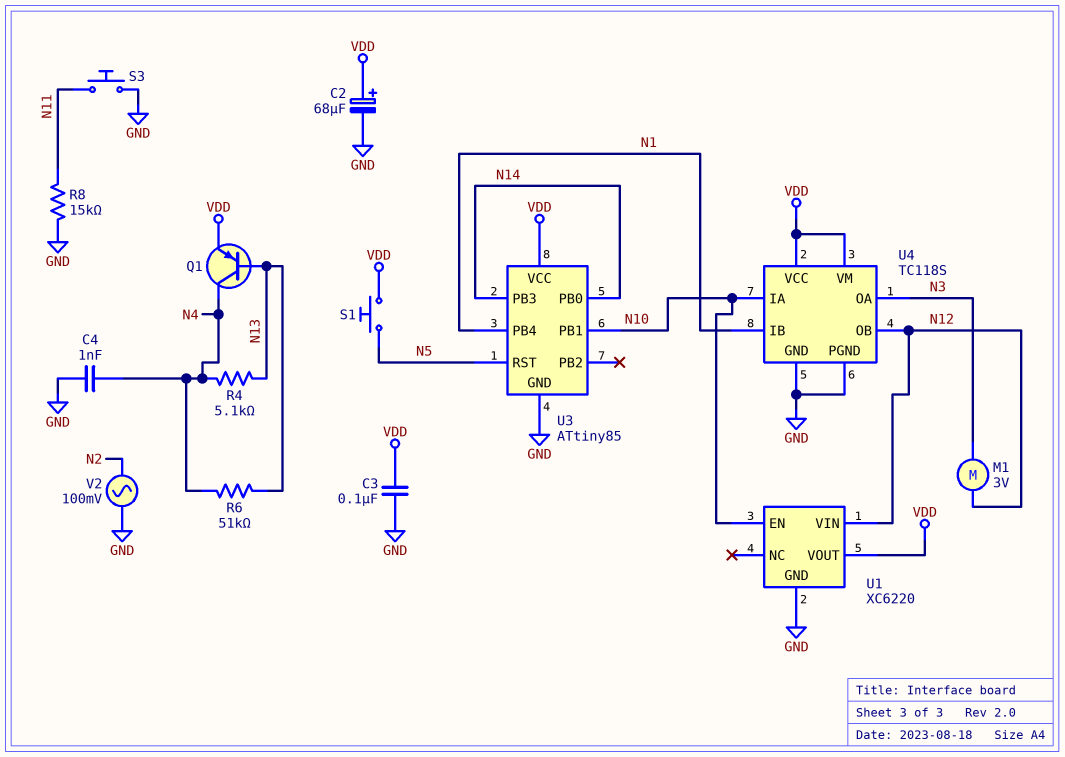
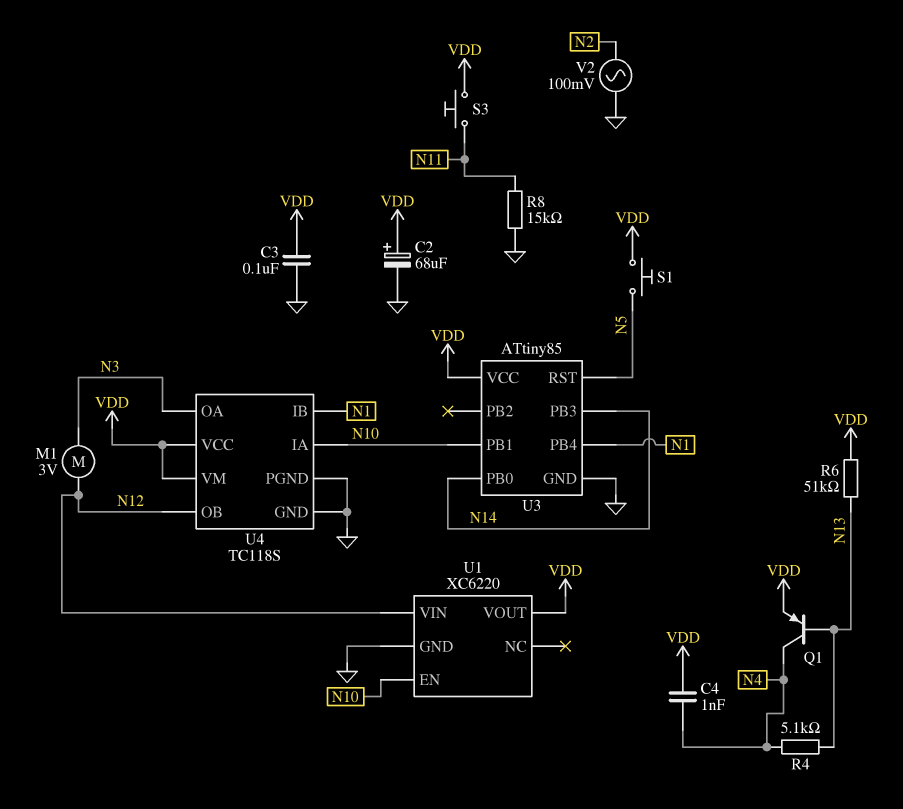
C4: 1nF (GND, N4) -> 1nF (N4, VDD)
R6: 51k (N4, N13) -> 51k (N13, VDD)
S3: button (GND, N11) -> button (N11, VDD)

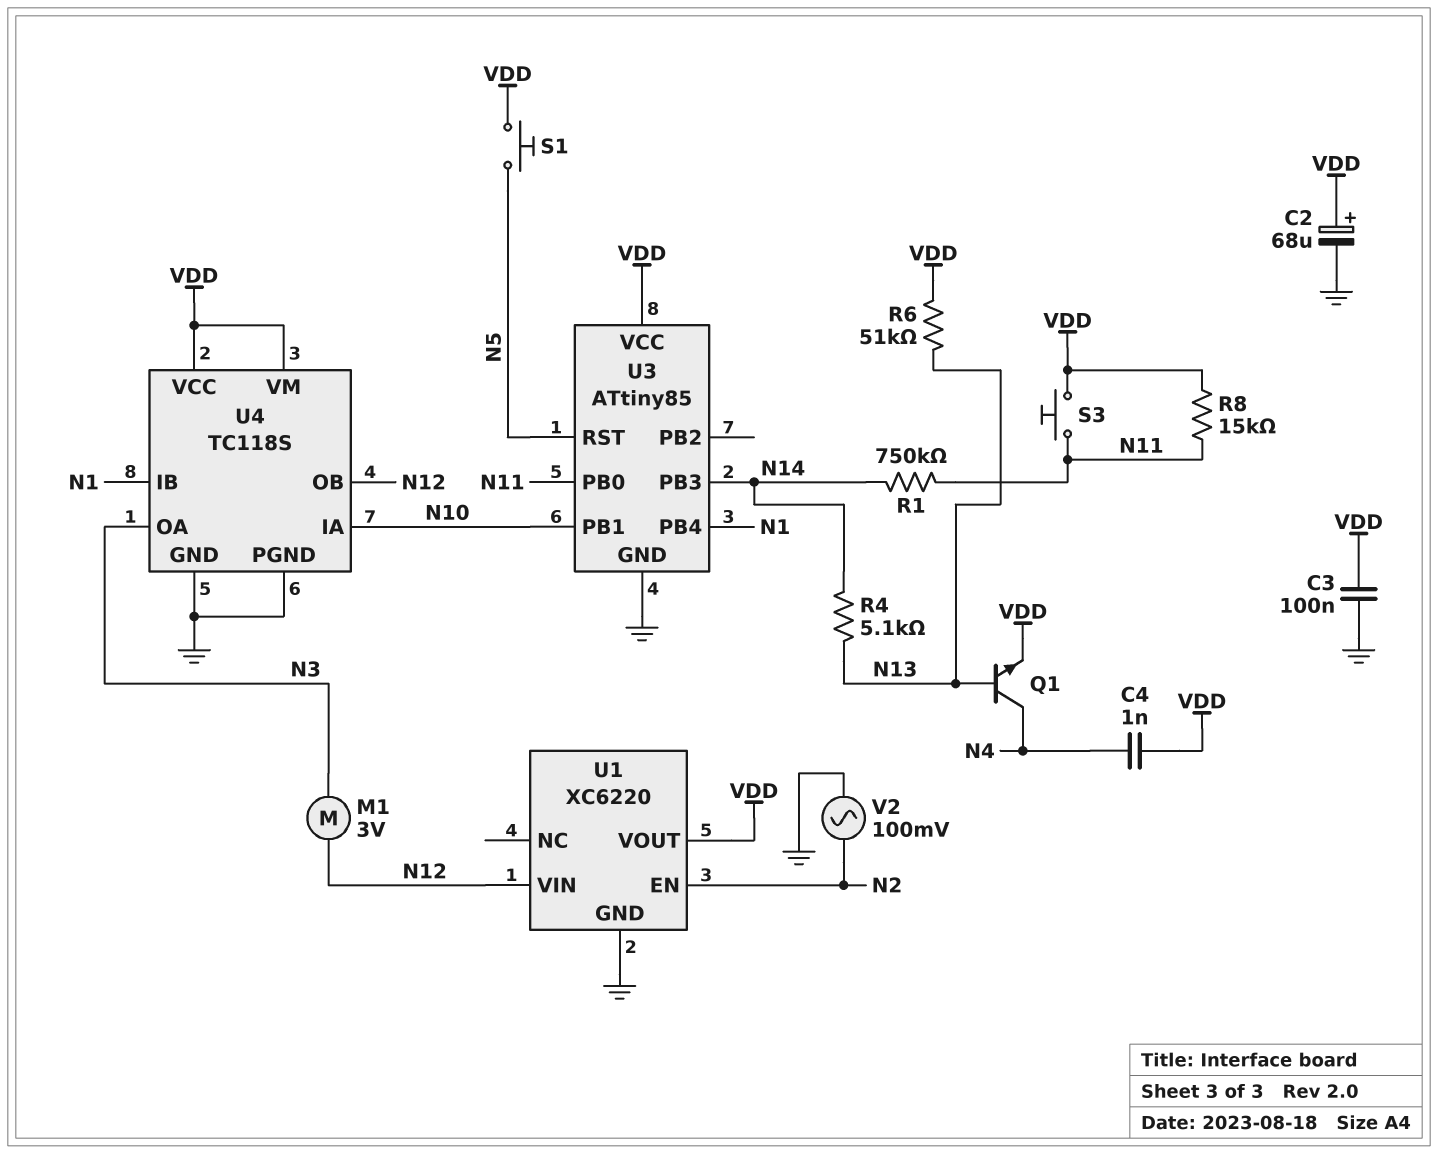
Q1: PNP (B N13, C N4, E VDD) -> NPN (B N13, C N4, E VDD)
R1: none -> 750k (N11, N14)
R4: 5.1k (N4, N13) -> 5.1k (N13, N14)
R8: 15k (GND, N11) -> 15k (N11, VDD)
U1 pin EN: N10 -> N2
U3 pin PB0: N14 -> N11

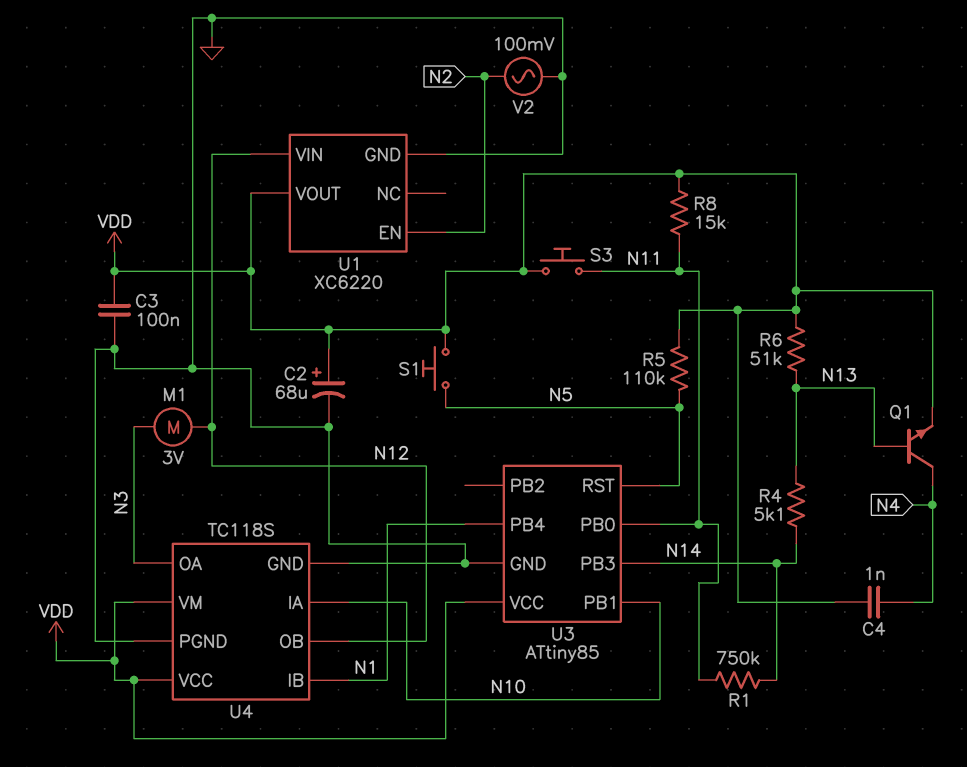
R5: none -> 110k (N5, VDD)

